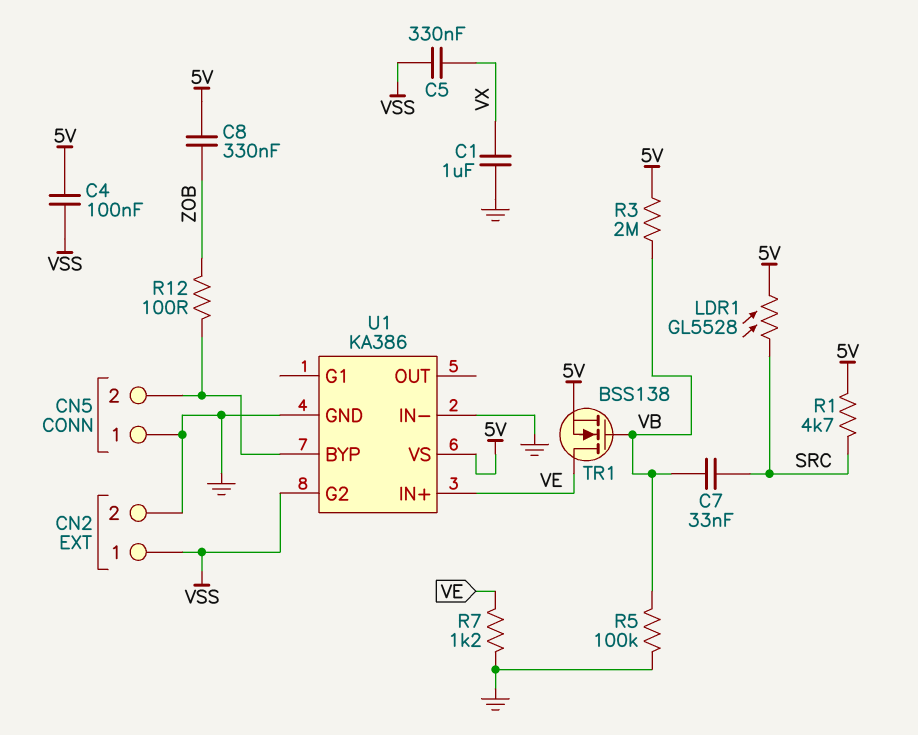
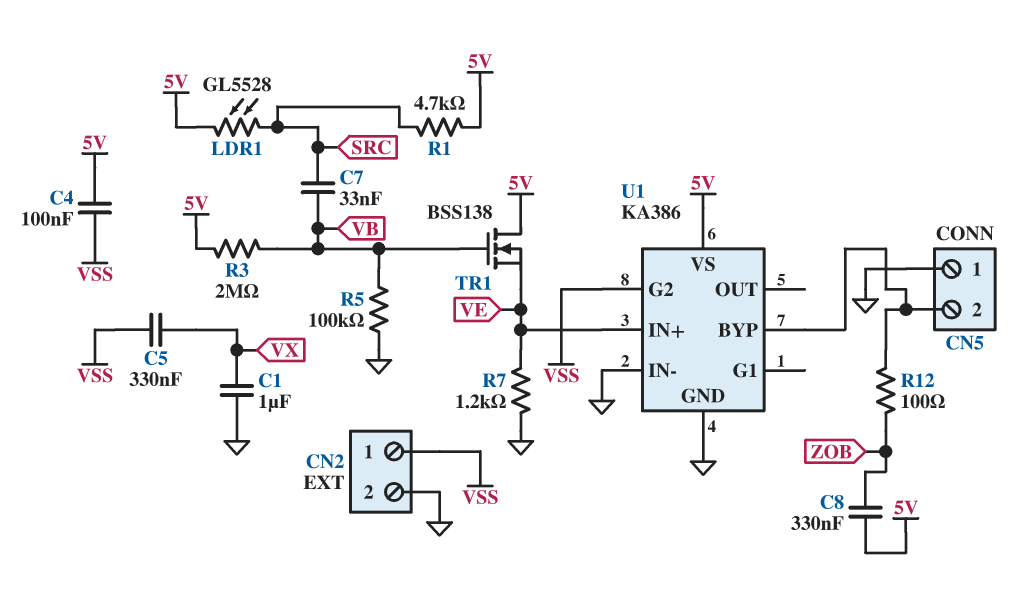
TR1: NMOS BSS138 (G VB, D VE, S 5V) -> NMOS BSS138 (G VB, D 5V, S VE)

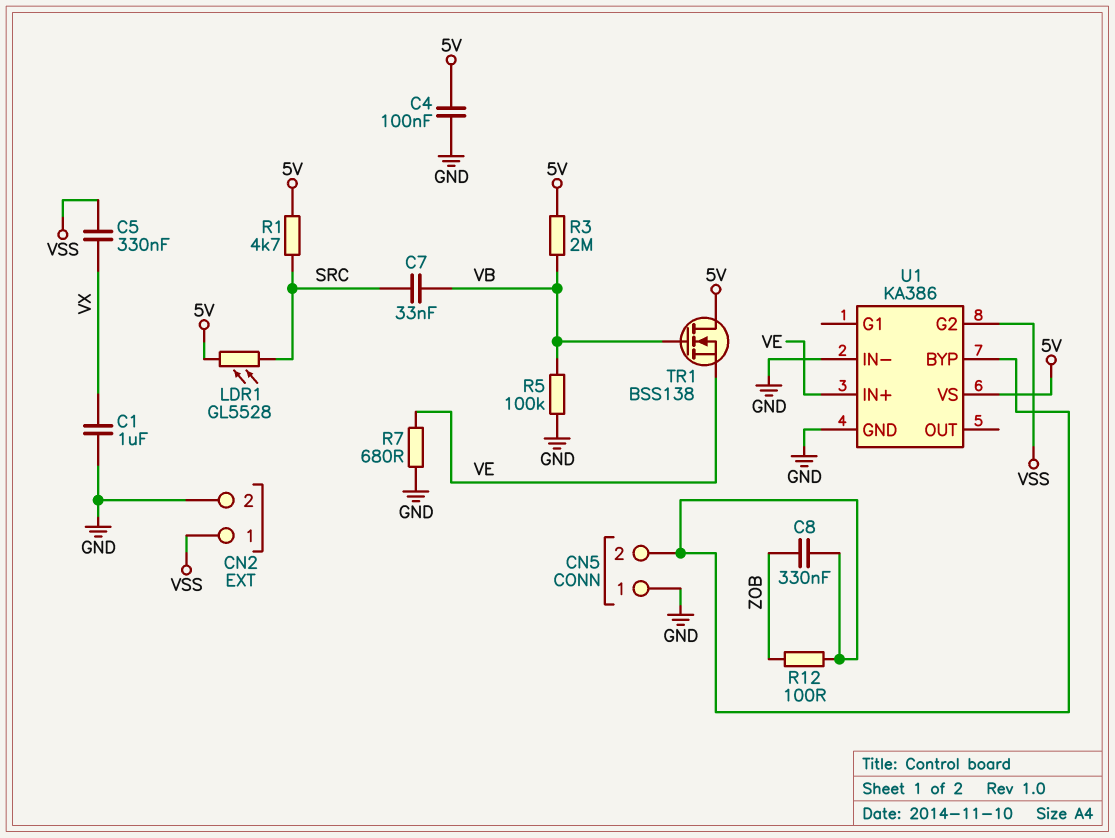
C4: 100nF (5V, VSS) -> 100nF (5V, GND)
C8: 330nF (5V, ZOB) -> 330nF (CN5/2, ZOB)
R7: 1.2k (GND, VE) -> 680 (GND, VE)

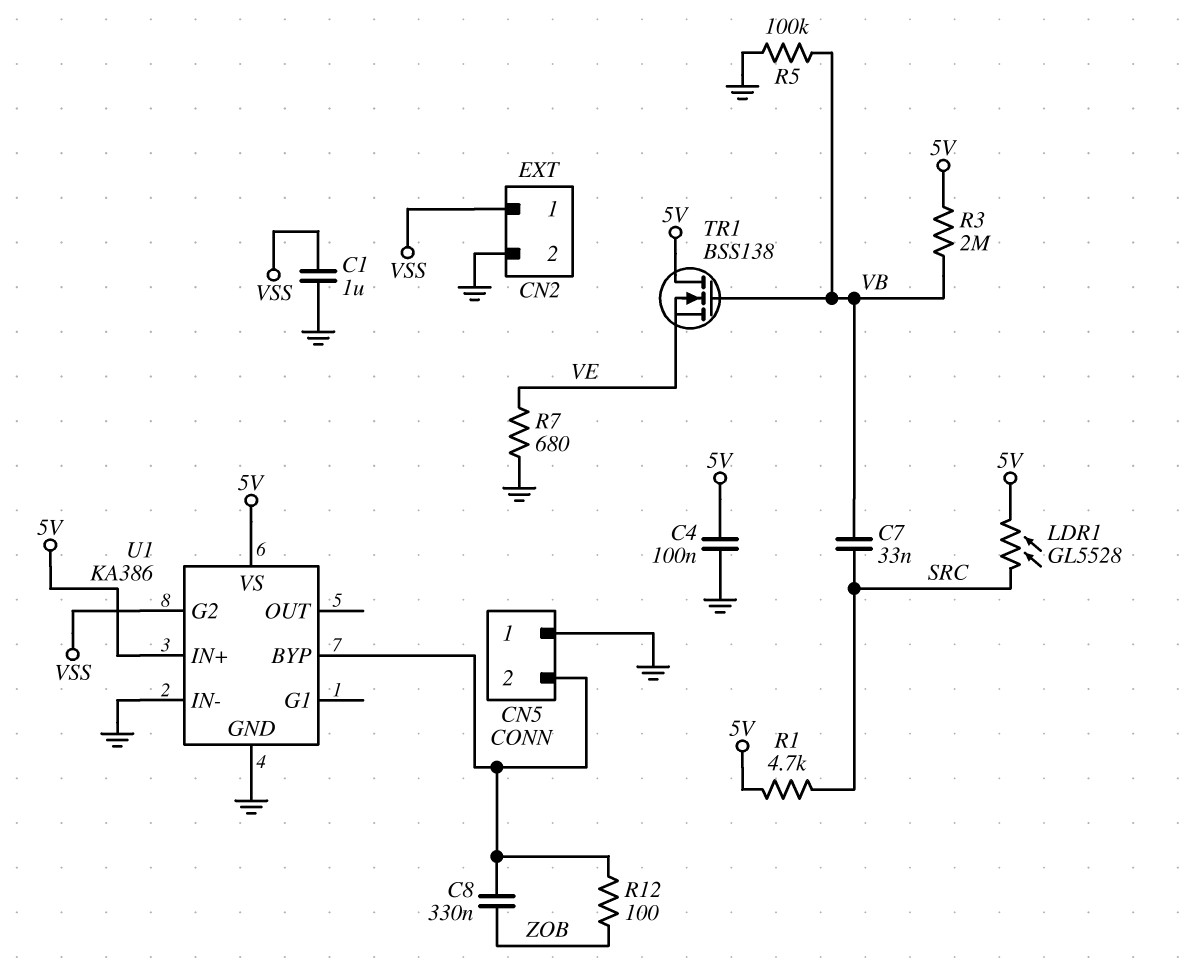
C1: 1uF (GND, VX) -> 1uF (GND, VSS)
C5: 330nF (VSS, VX) -> none
U1 pin IN+: VE -> 5V

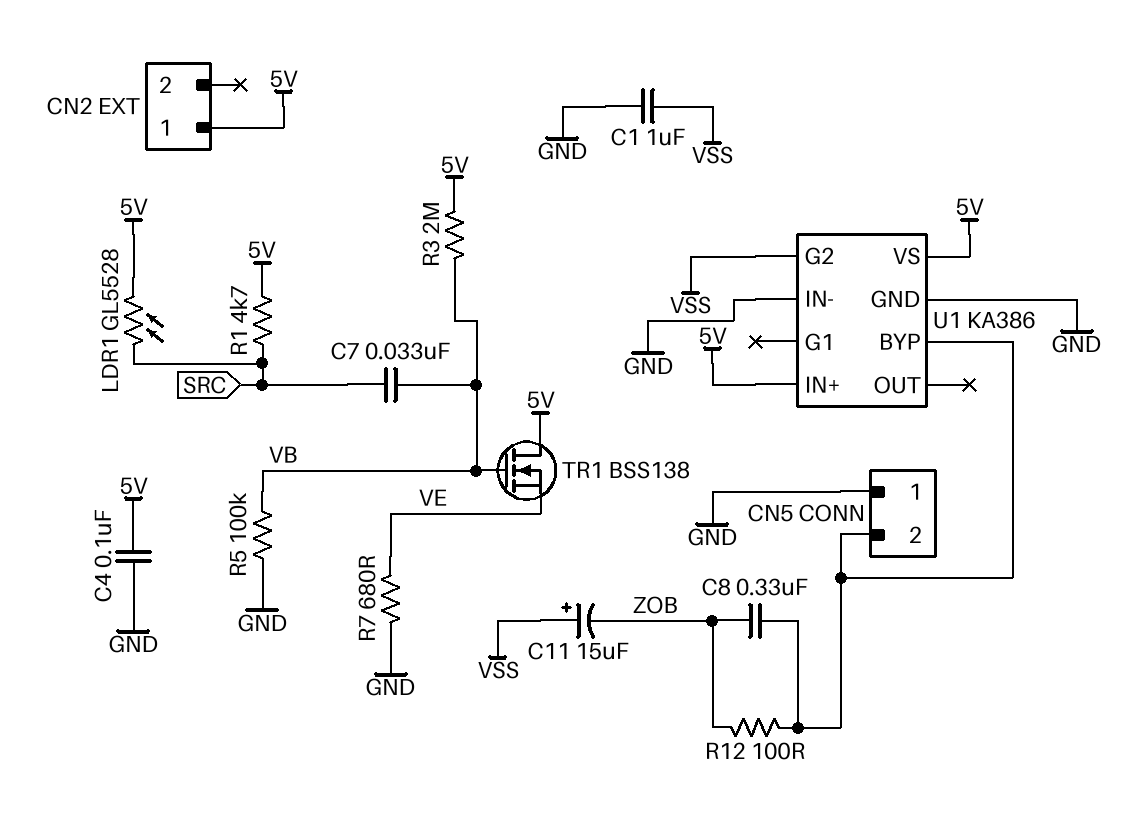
C11: none -> 15uF (plus VSS, minus ZOB)
CN2 pin 1: VSS -> 5V
CN2 pin 2: GND -> none

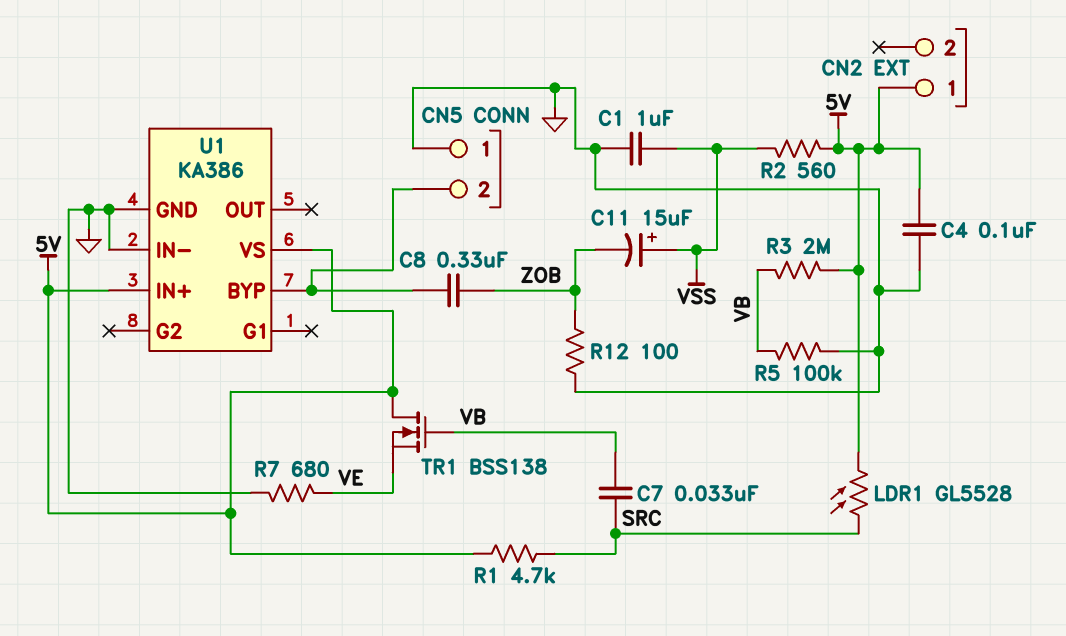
R2: none -> 560 (5V, VSS)
R12: 100 (CN5/2, ZOB) -> 100 (GND, ZOB)
U1 pin G2: VSS -> none

